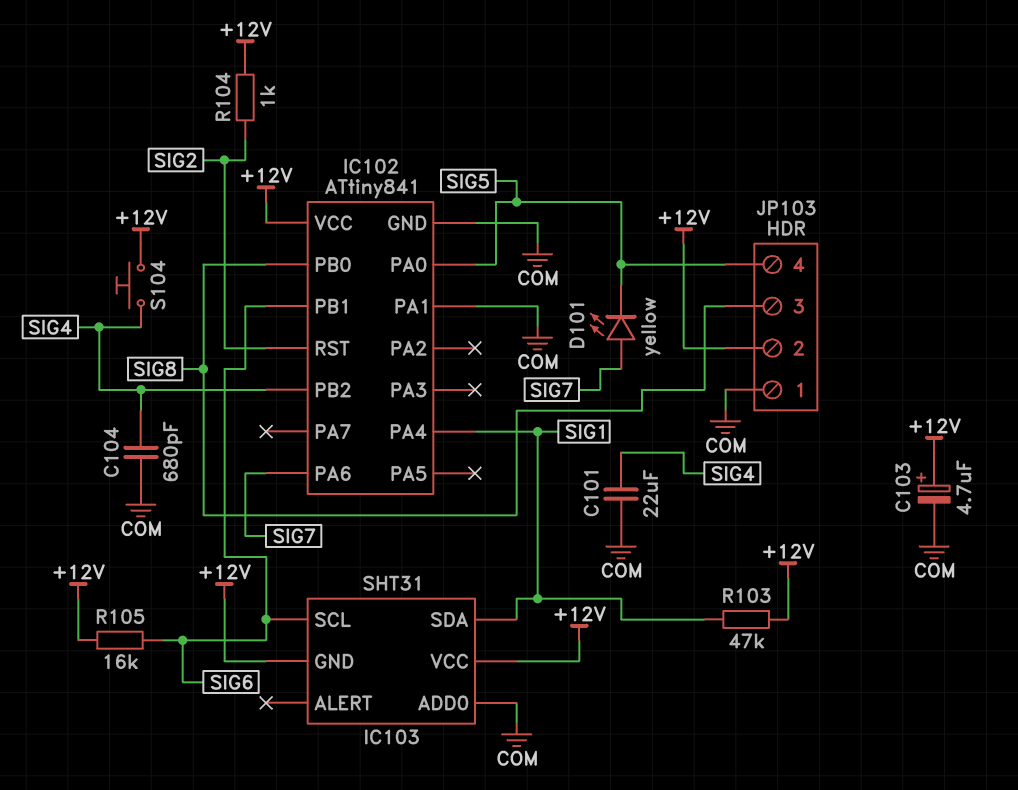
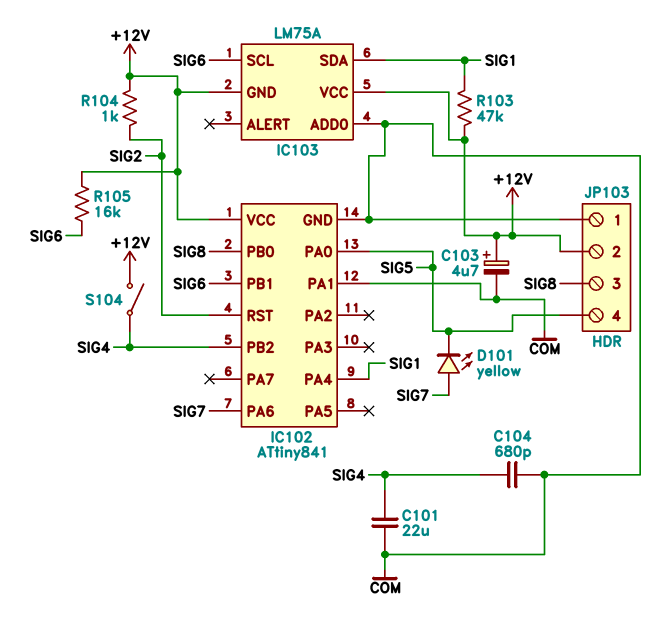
IC103: SHT31 -> LM75A
S104: button (+12V, SIG4) -> switch (+12V, SIG4)

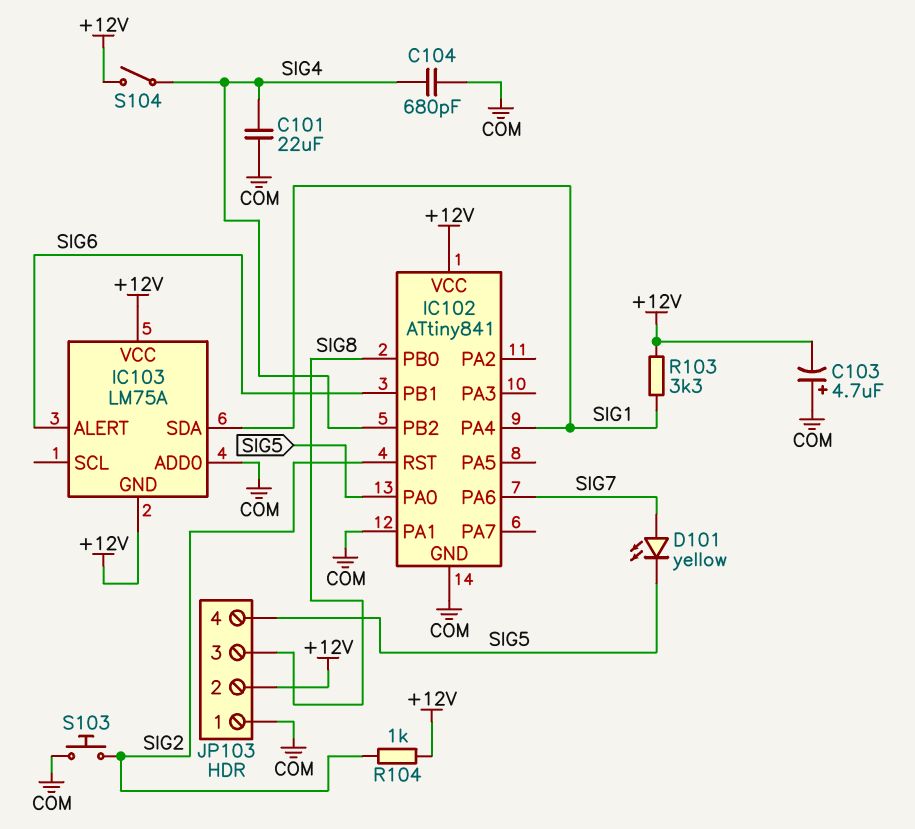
C103: 4.7uF (plus +12V, minus COM) -> 4.7uF (plus COM, minus +12V)
IC103 pin ALERT: none -> SIG6
IC103 pin SCL: SIG6 -> none
R103: 47k (+12V, SIG1) -> 3.3k (+12V, SIG1)
R105: 16k (+12V, SIG6) -> none
S103: none -> button (COM, SIG2)

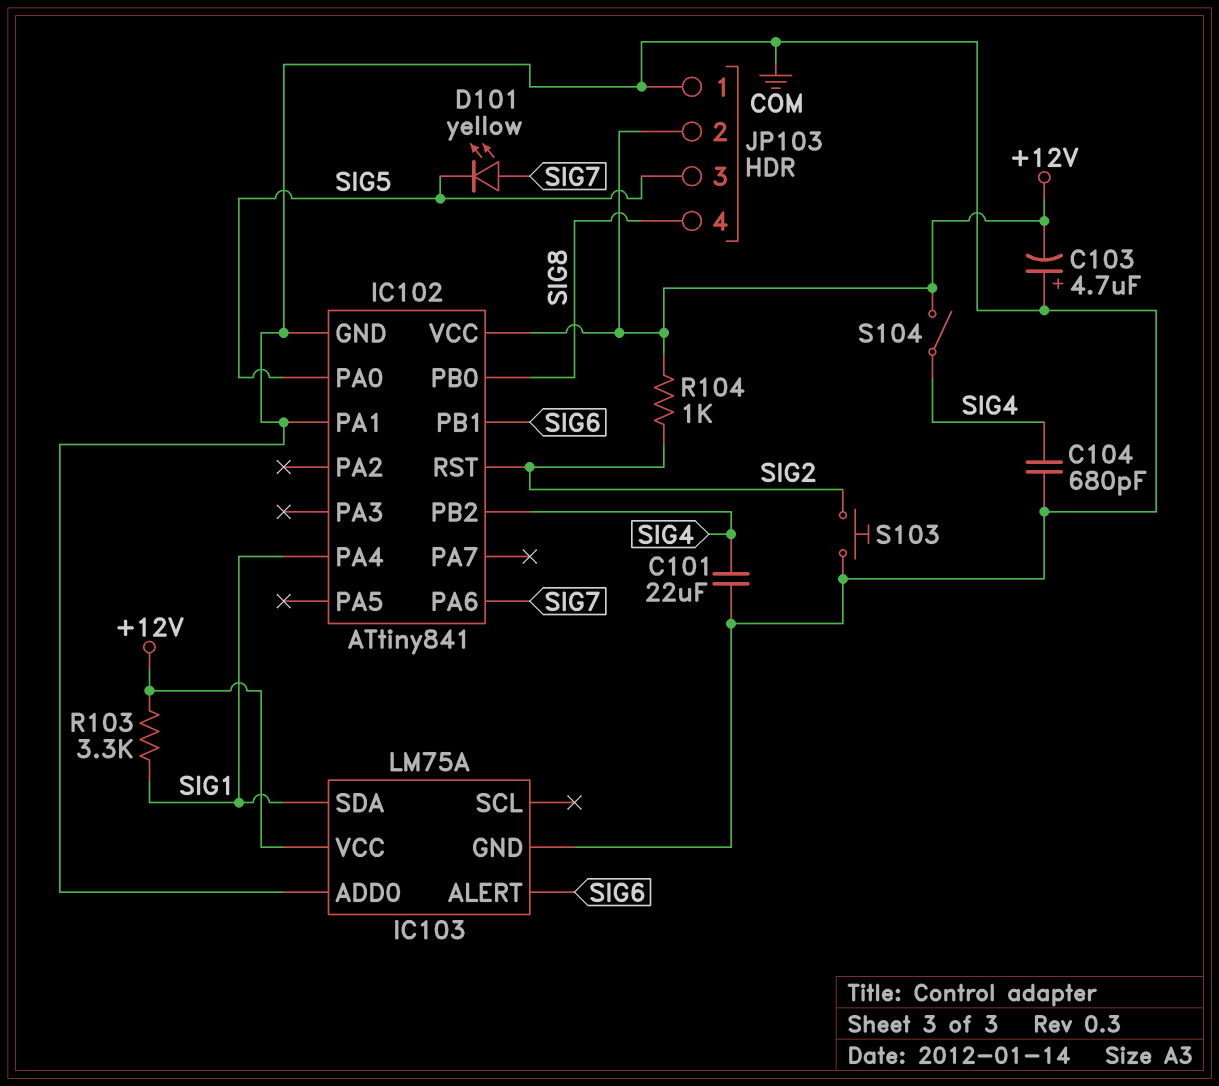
IC103 pin GND: +12V -> COM
JP103 pin 3: SIG8 -> SIG5
JP103 pin 4: SIG5 -> SIG8

